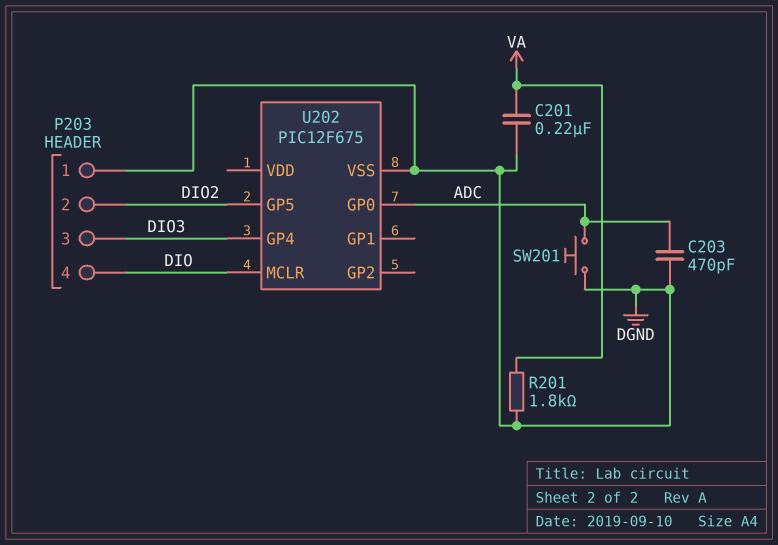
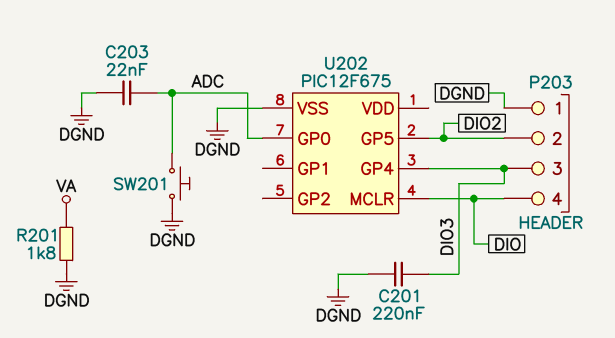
C201: 220nF (DGND, VA) -> 220nF (DGND, DIO3)
C203: 470pF (ADC, DGND) -> 22nF (ADC, DGND)

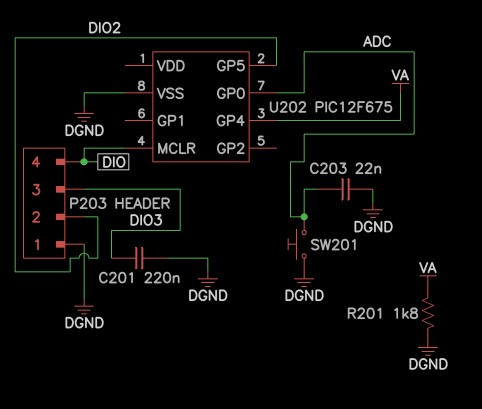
U202 pin GP4: DIO3 -> VA

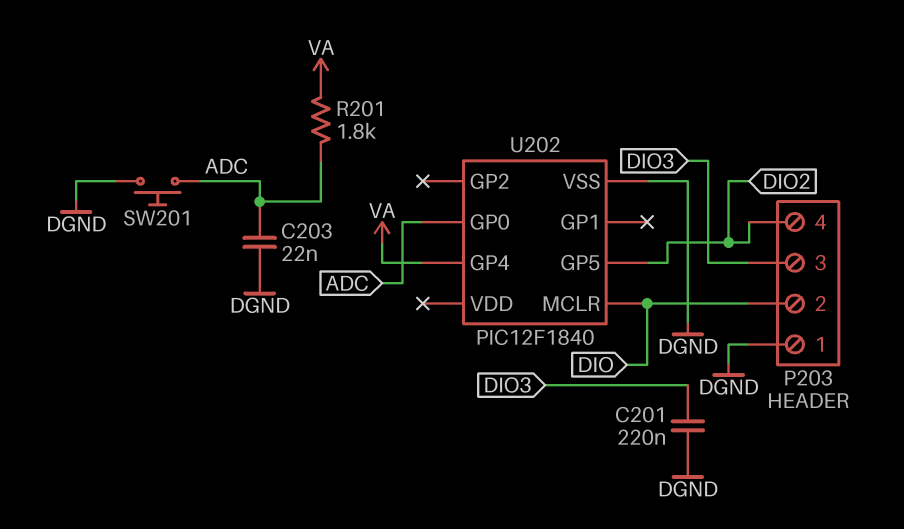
P203 pin 2: DIO2 -> DIO
P203 pin 4: DIO -> DIO2
R201: 1.8k (DGND, VA) -> 1.8k (ADC, VA)
U202: PIC12F675 -> PIC12F1840

